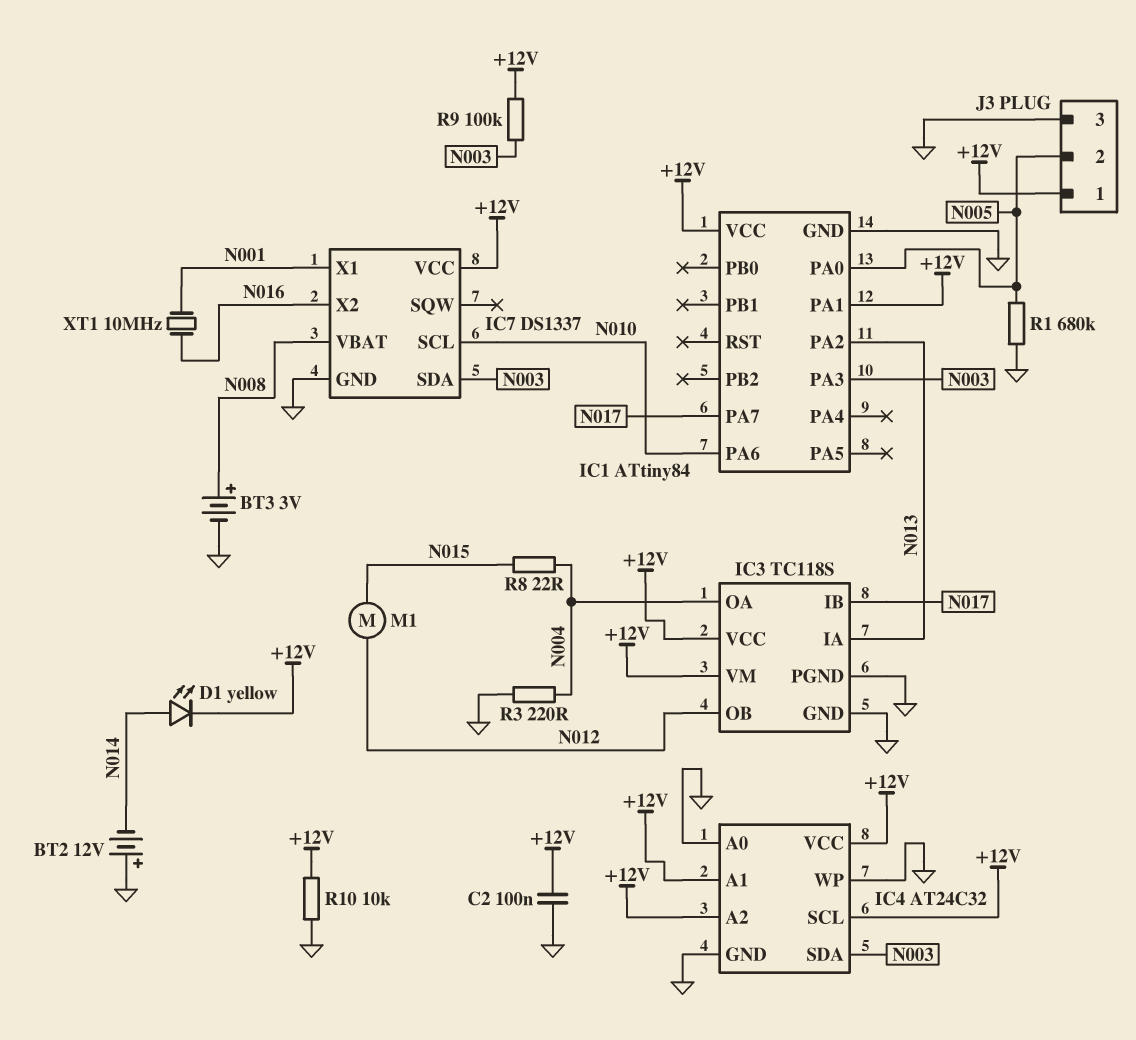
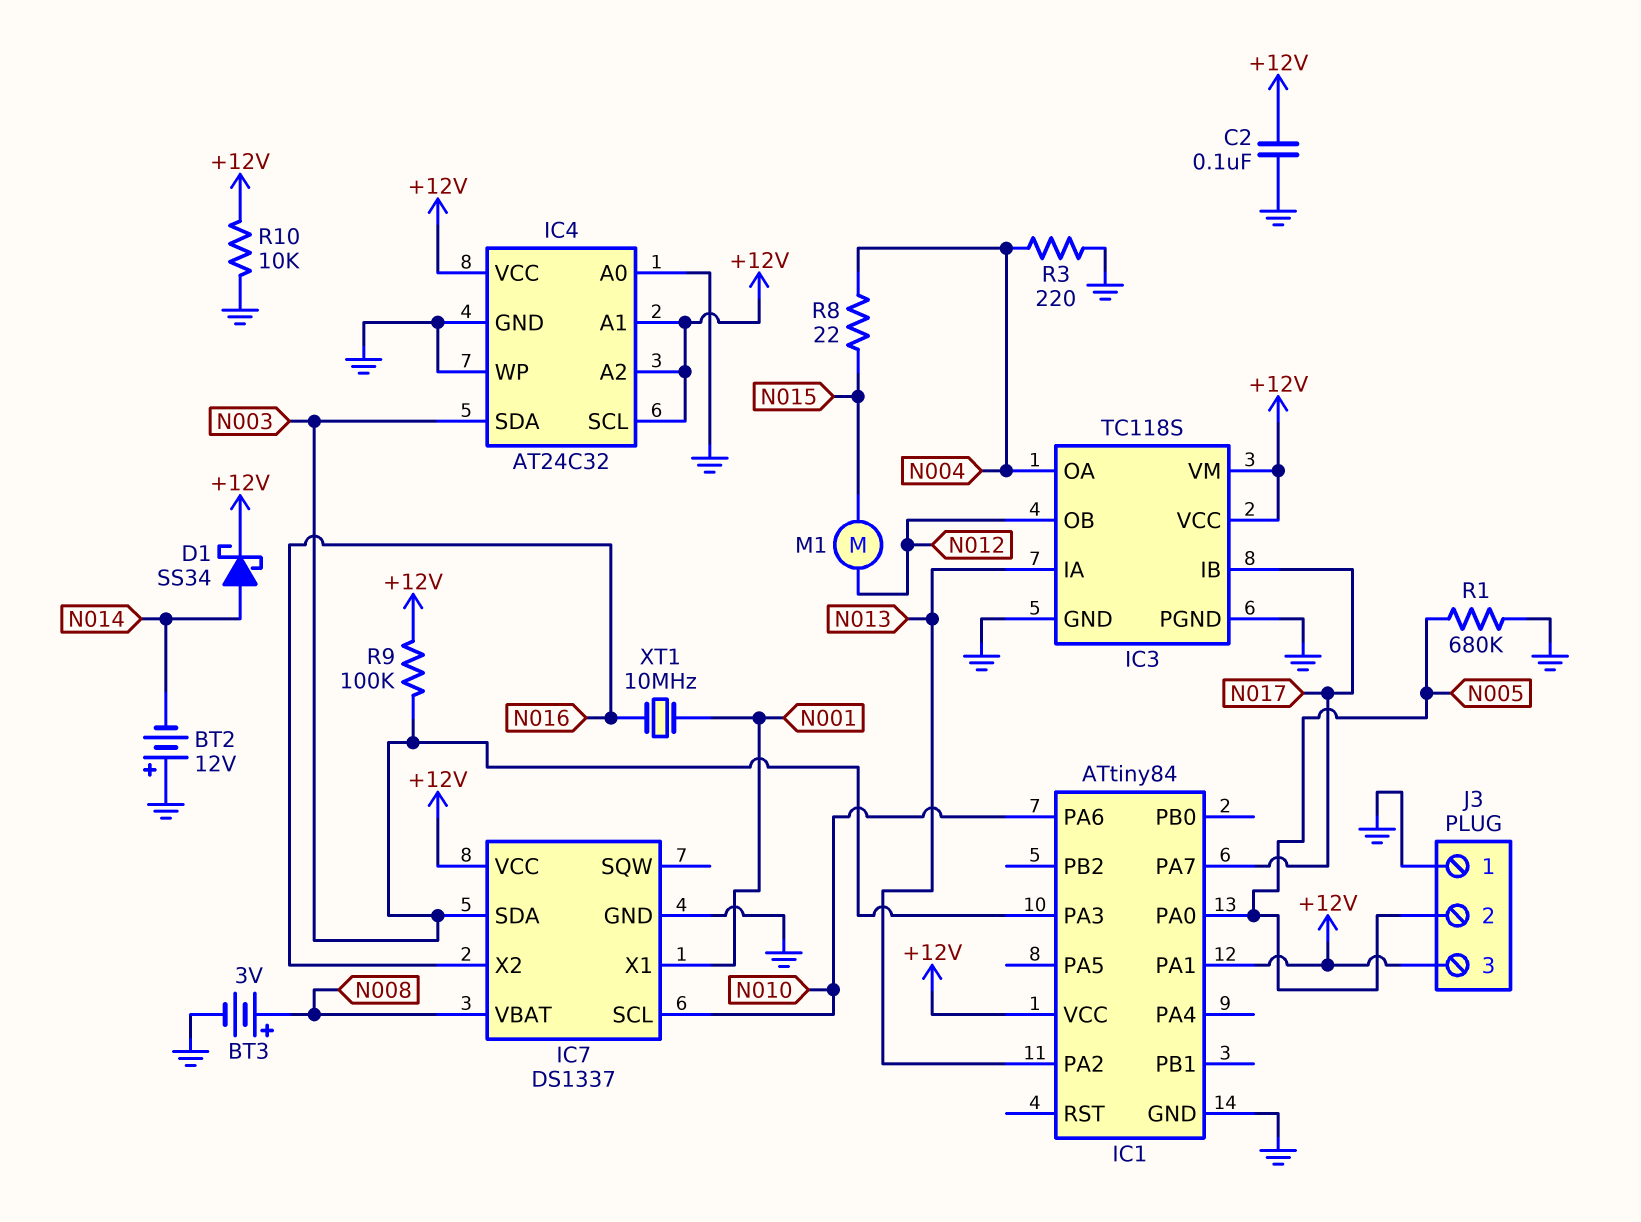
D1: LED yellow (A N014, K +12V) -> schottky SS34 (A N014, K +12V)
J3 pin 1: +12V -> GND
J3 pin 3: GND -> +12V

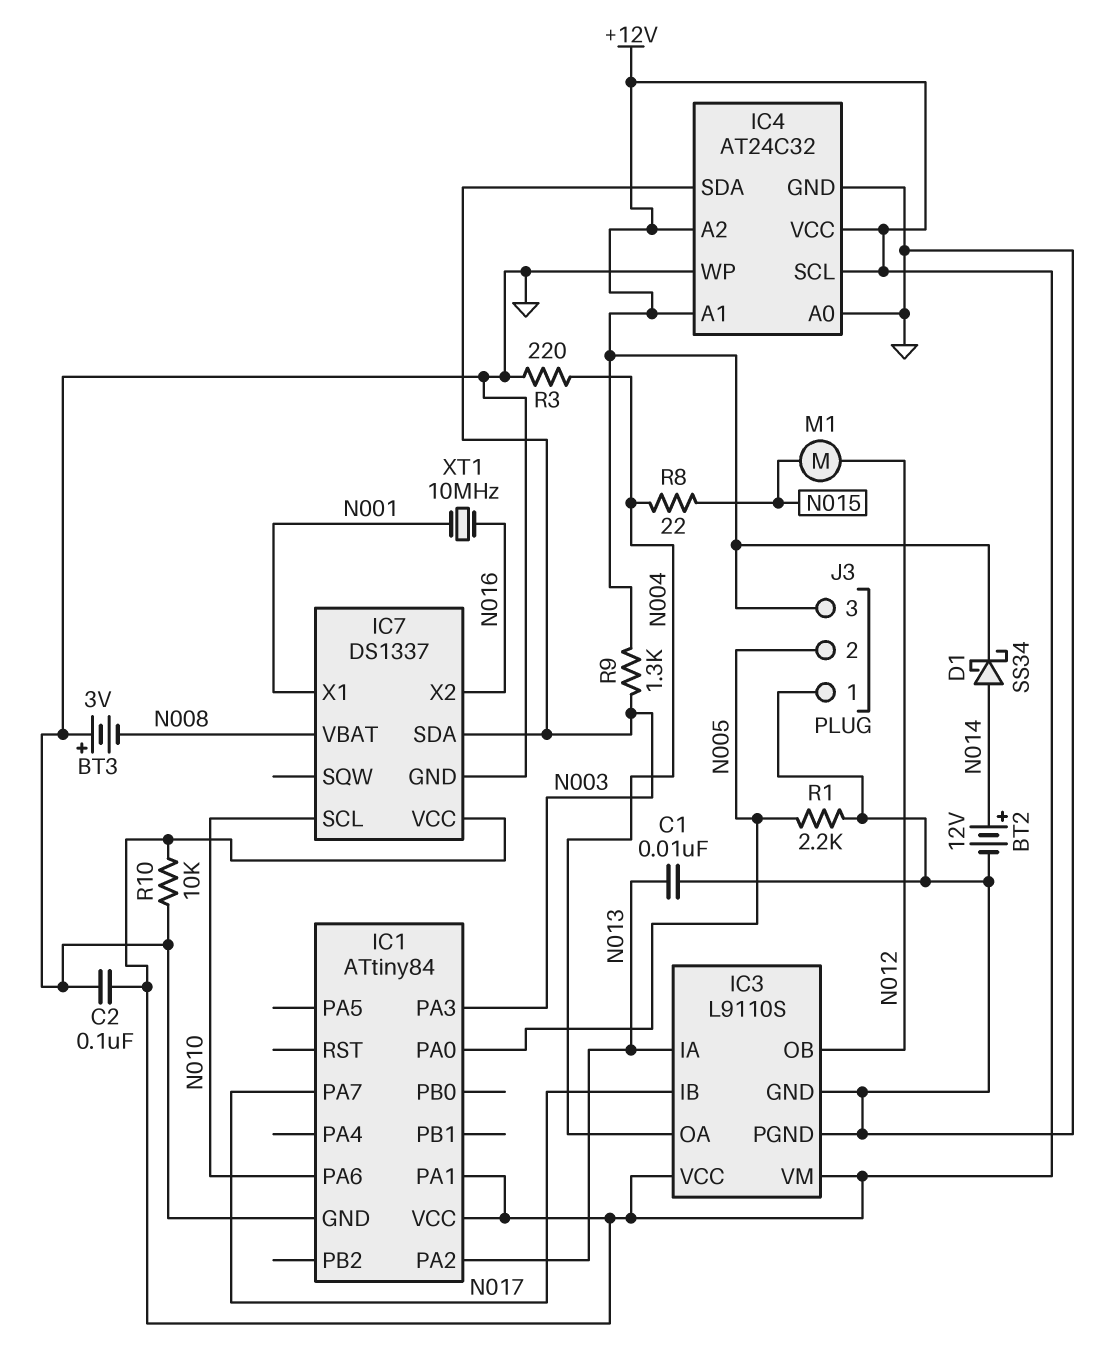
BT2: 12V (plus GND, minus N014) -> 12V (plus N014, minus GND)
BT3: 3V (plus N008, minus GND) -> 3V (plus GND, minus N008)
C1: none -> 10nF (GND, N013)
IC3: TC118S -> L9110S
R1: 680k (GND, N005) -> 2.2k (GND, N005)
R9: 100k (+12V, N003) -> 1.3k (+12V, N003)

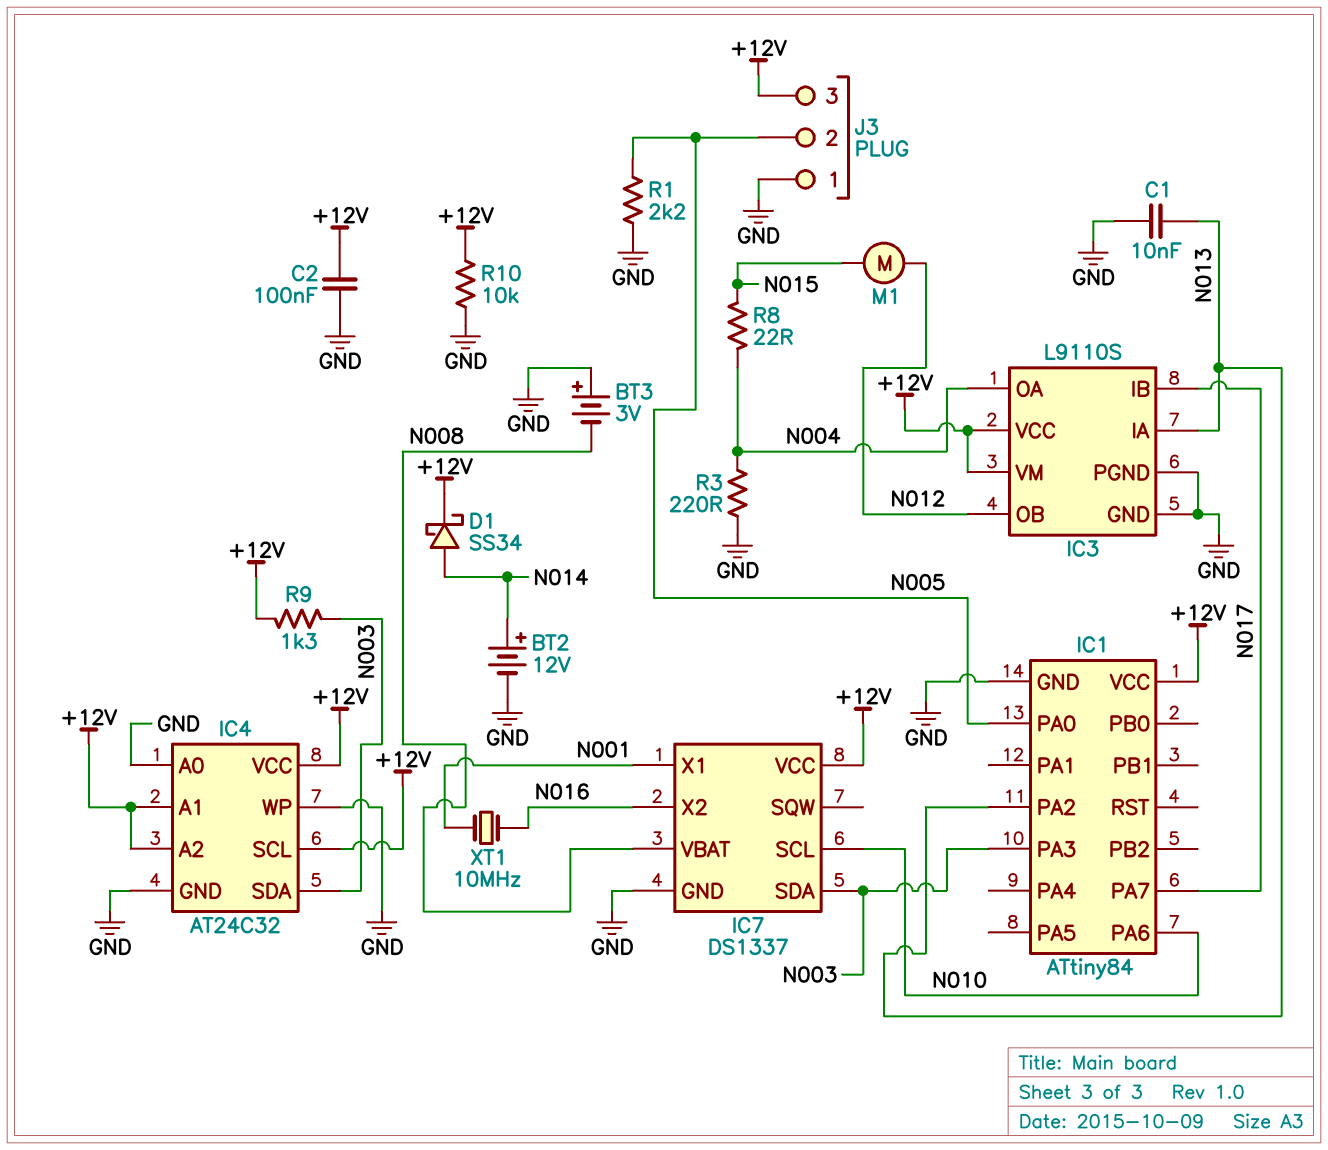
IC1 pin PA1: +12V -> none

